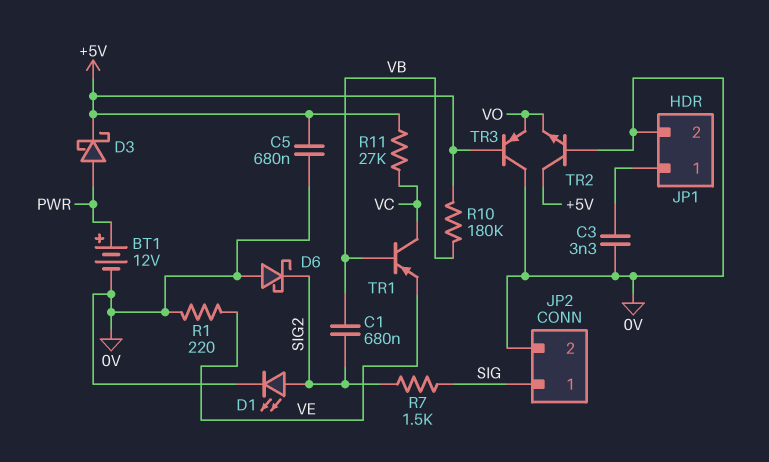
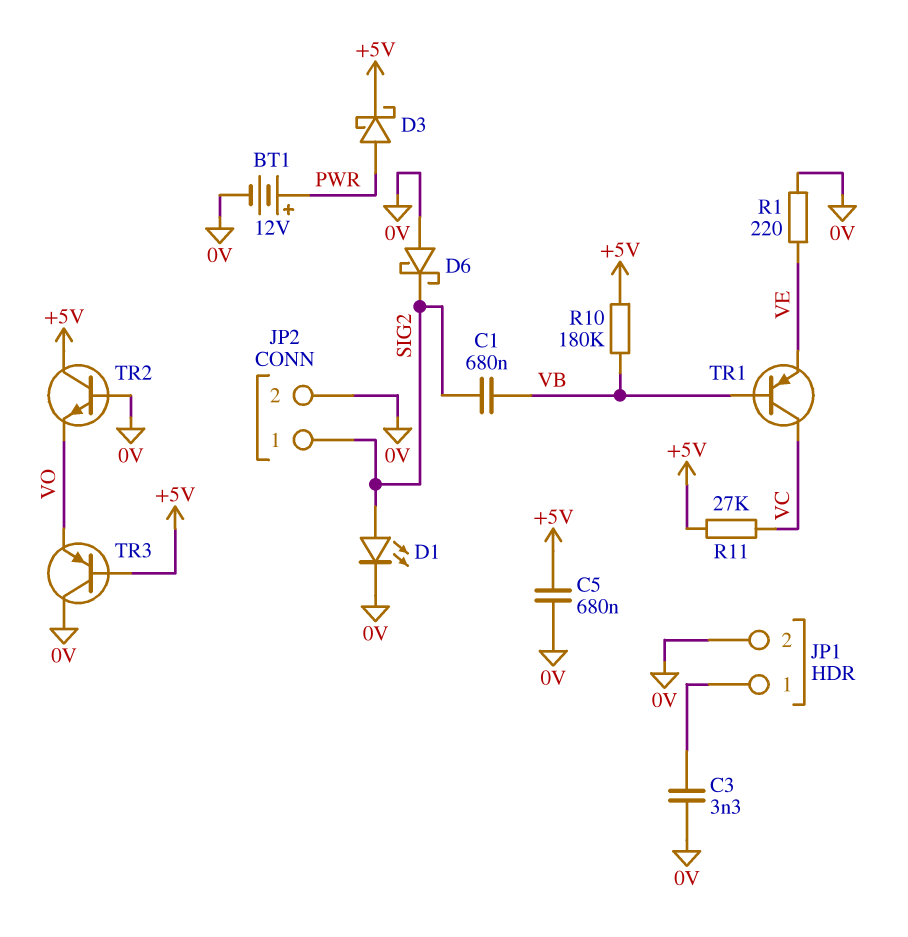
JP2 pin 1: SIG -> SIG2
R7: 1.5k (SIG, SIG2) -> none

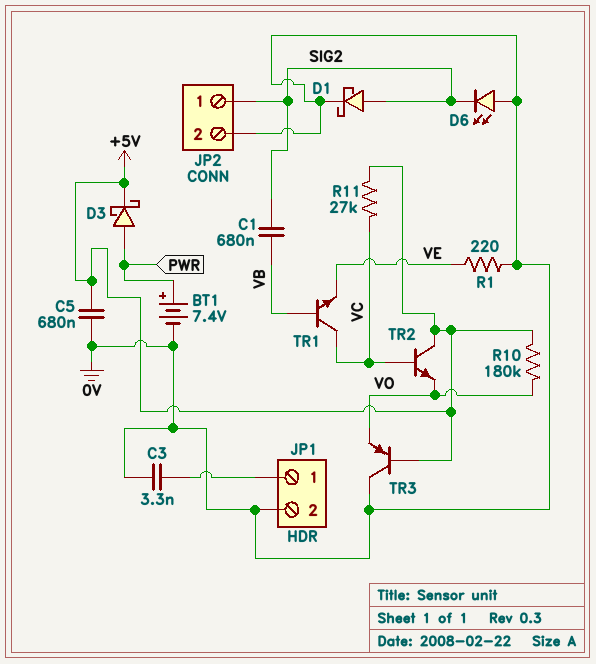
BT1: 12V (plus PWR, minus 0V) -> 7.4V (plus PWR, minus 0V)
D1: LED (A SIG2, K 0V) -> schottky (A SIG2, K 0V)
D6: schottky (A 0V, K SIG2) -> LED (A 0V, K SIG2)
R10: 180k (+5V, VB) -> 180k (+5V, VO)
TR1: PNP (B VB, C VC, E VE) -> NPN (B VB, C VC, E VE)
TR2: NPN (B 0V, C +5V, E VO) -> NPN (B VC, C +5V, E VO)

